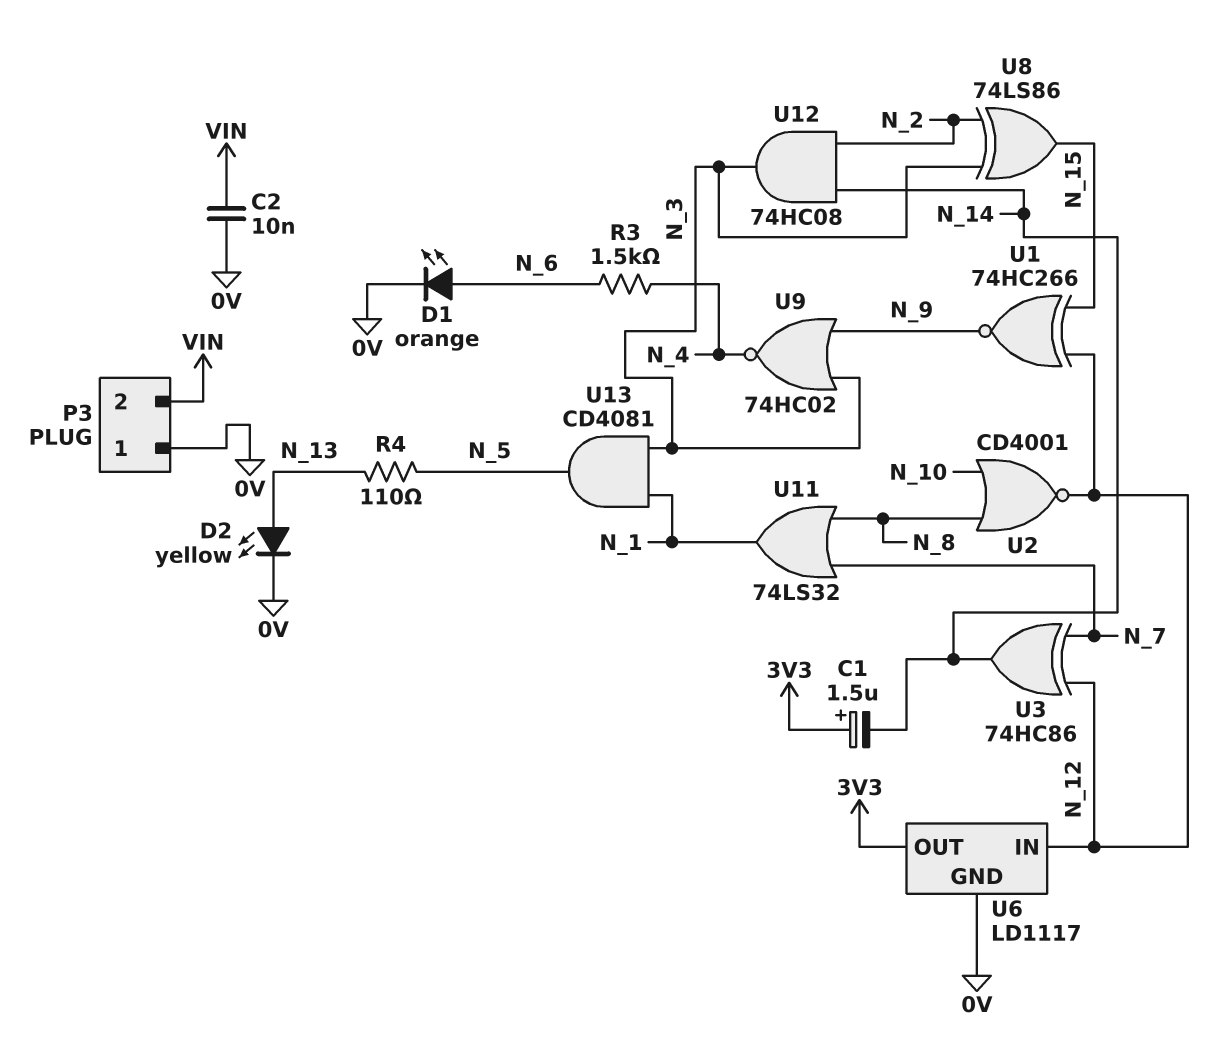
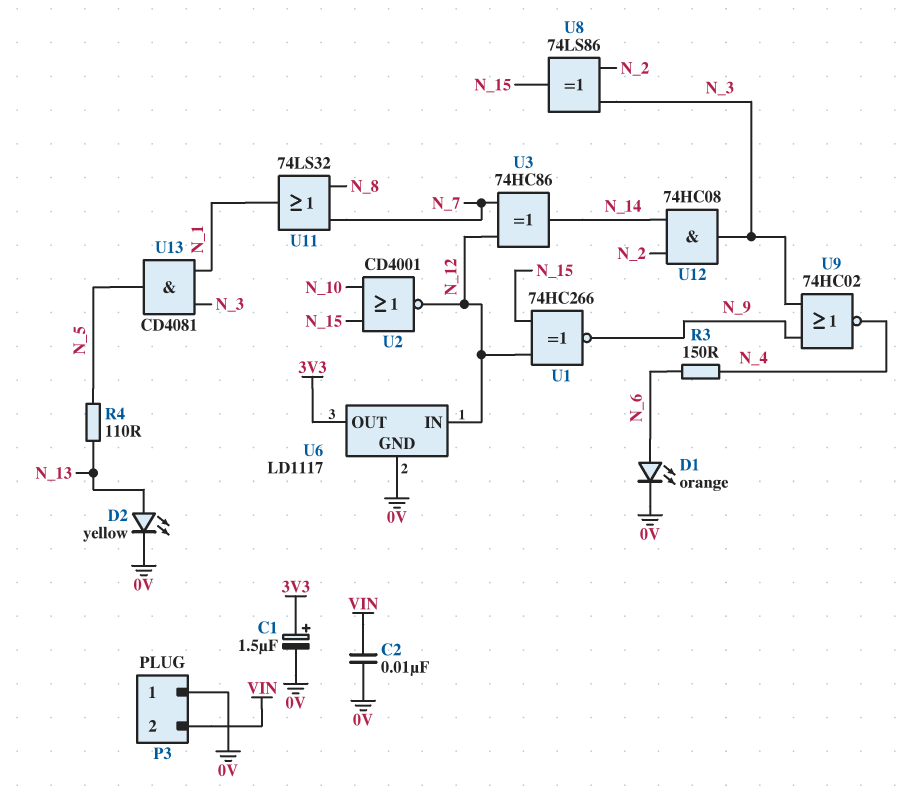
C1: 1.5uF (plus 3V3, minus N_14) -> 1.5uF (plus 3V3, minus 0V)
R3: 1.5k (N_4, N_6) -> 150 (N_4, N_6)
U2: NOR CD4001 (in N_8, in N_10, out N_12) -> NOR CD4001 (in N_10, in N_15, out N_12)

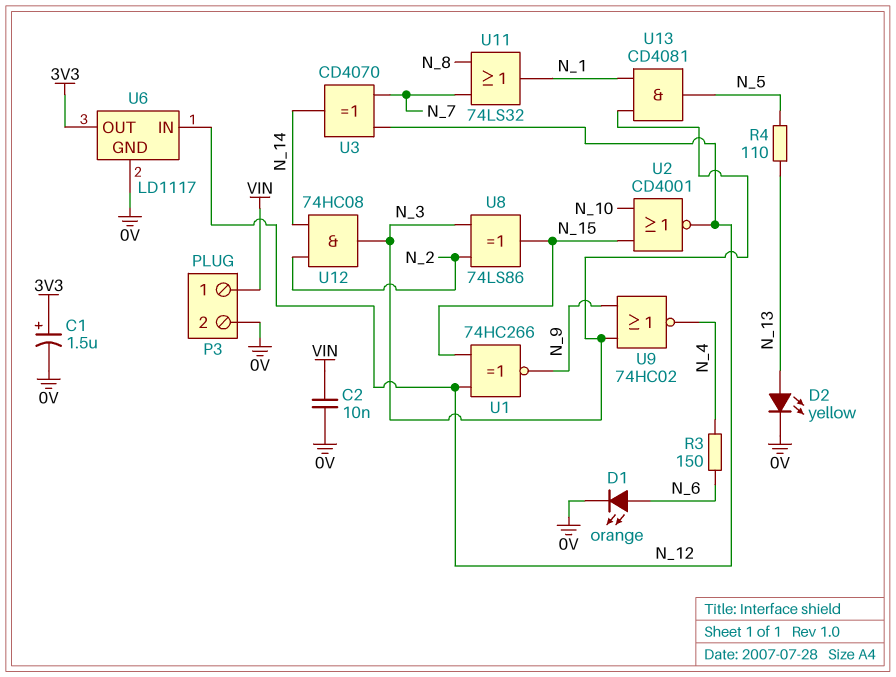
P3 pin 1: 0V -> VIN
P3 pin 2: VIN -> 0V
U3: XOR 74HC86 (in N_7, in N_12, out N_14) -> XOR CD4070 (in N_7, in N_12, out N_14)

